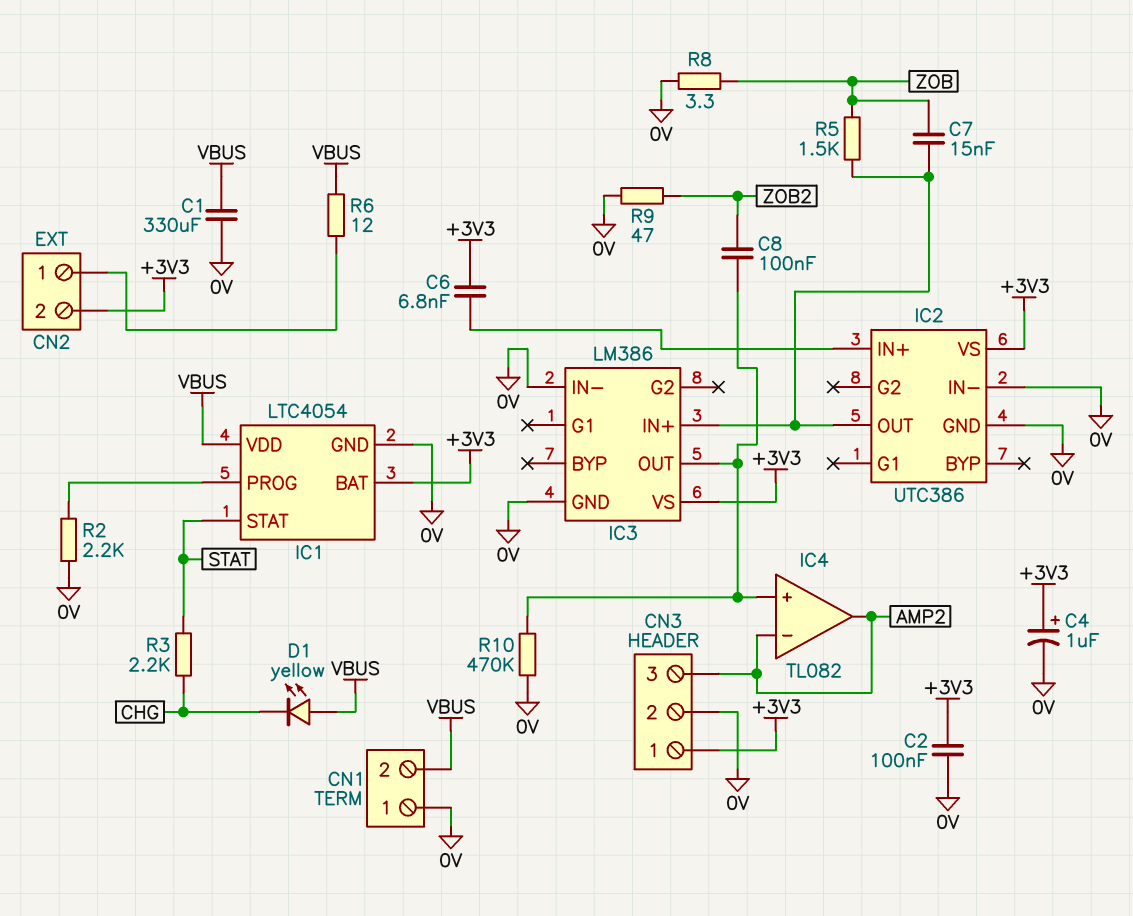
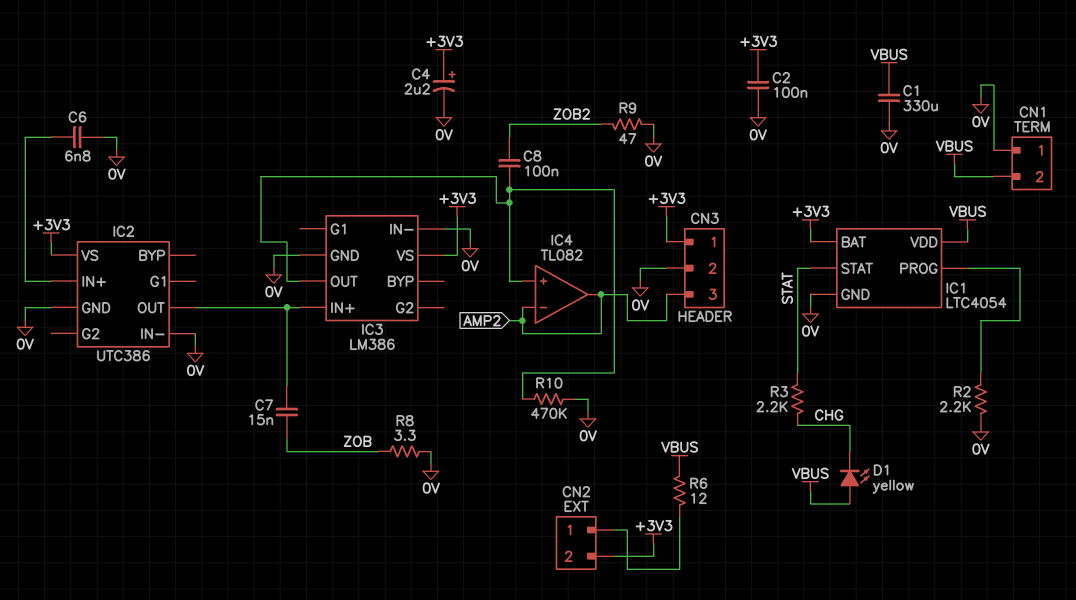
C4: 1uF (plus +3V3, minus 0V) -> 2.2uF (plus +3V3, minus 0V)
C6: 6.8nF (+3V3, IC2/IN+) -> 6.8nF (0V, IC2/IN+)
R5: 1.5k (IC2/OUT, ZOB) -> none

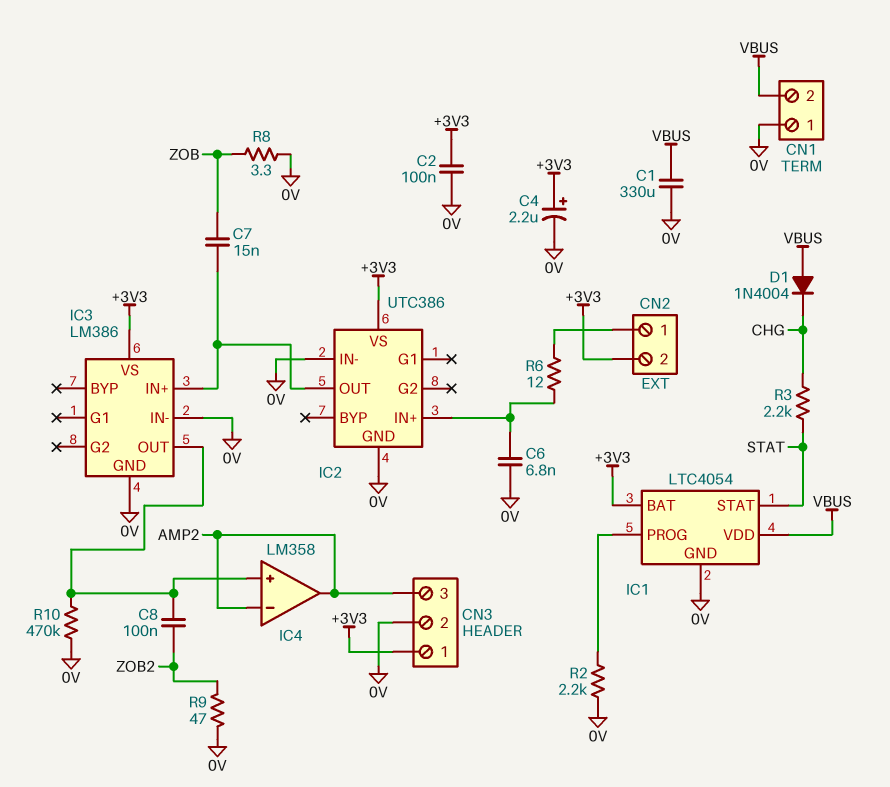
D1: LED yellow (A VBUS, K CHG) -> diode 1N4004 (A VBUS, K CHG)
IC4: TL082 -> LM358
R6: 12 (CN2/1, VBUS) -> 12 (CN2/1, IC2/IN+)

